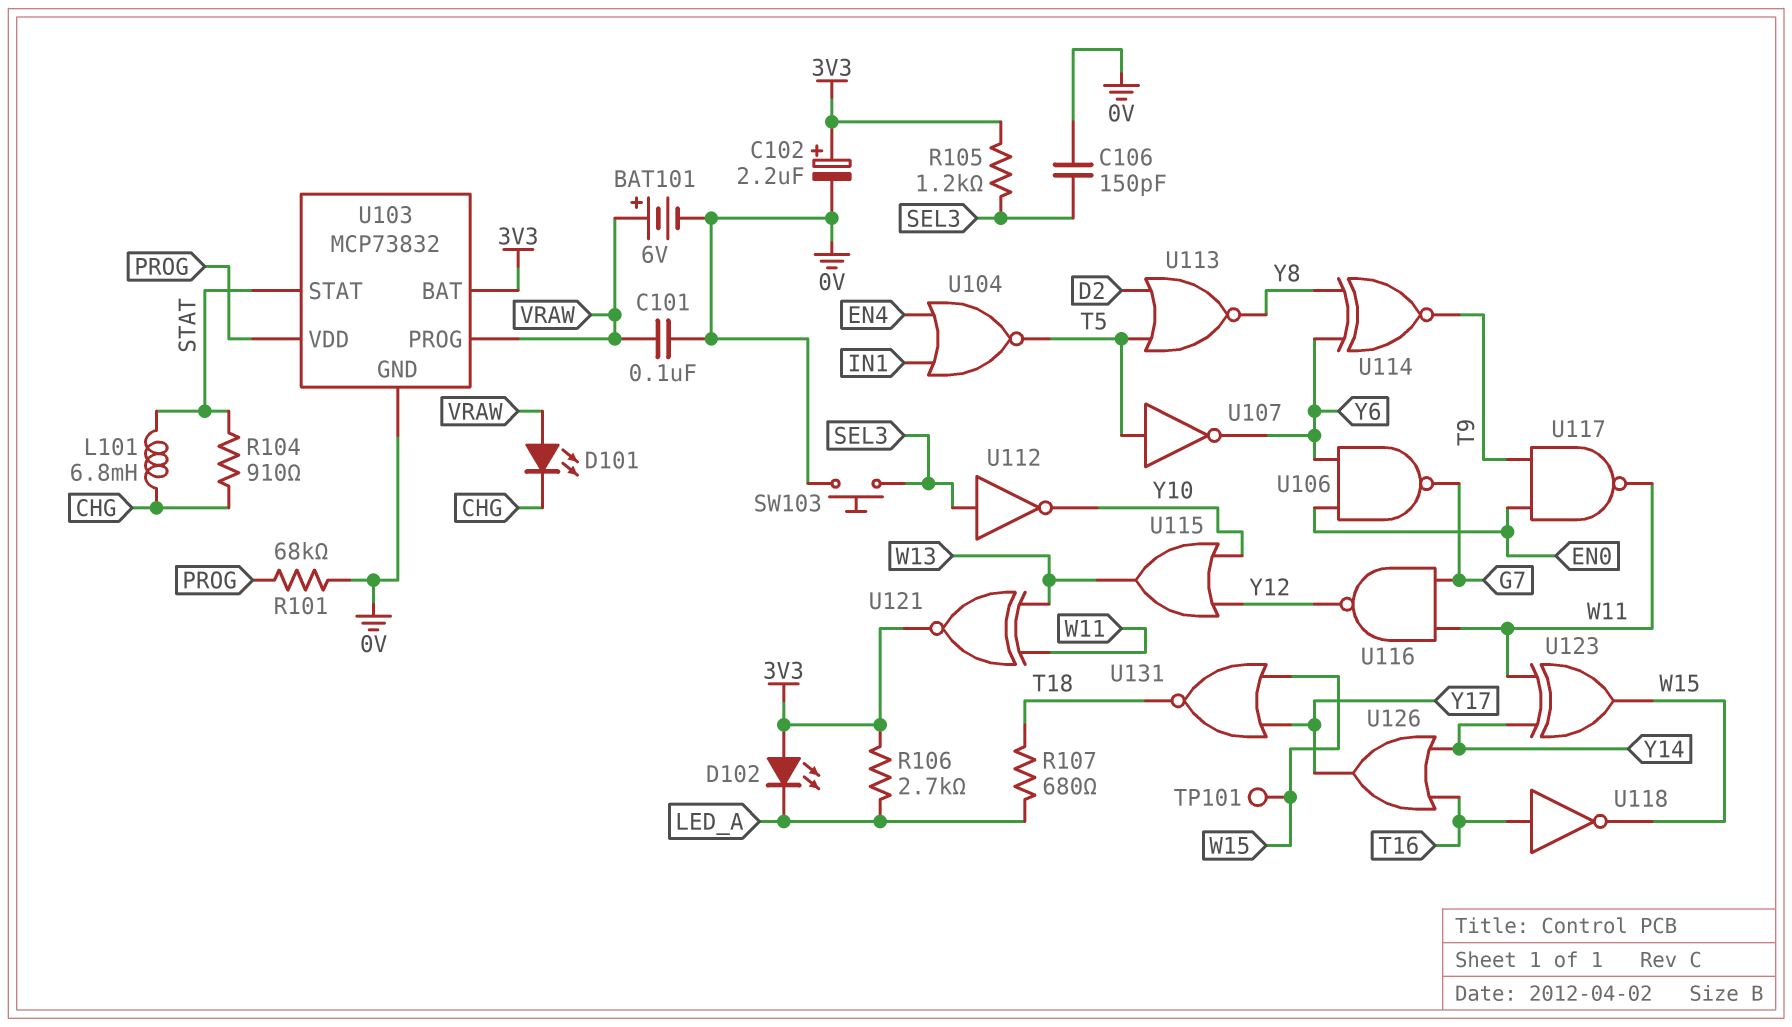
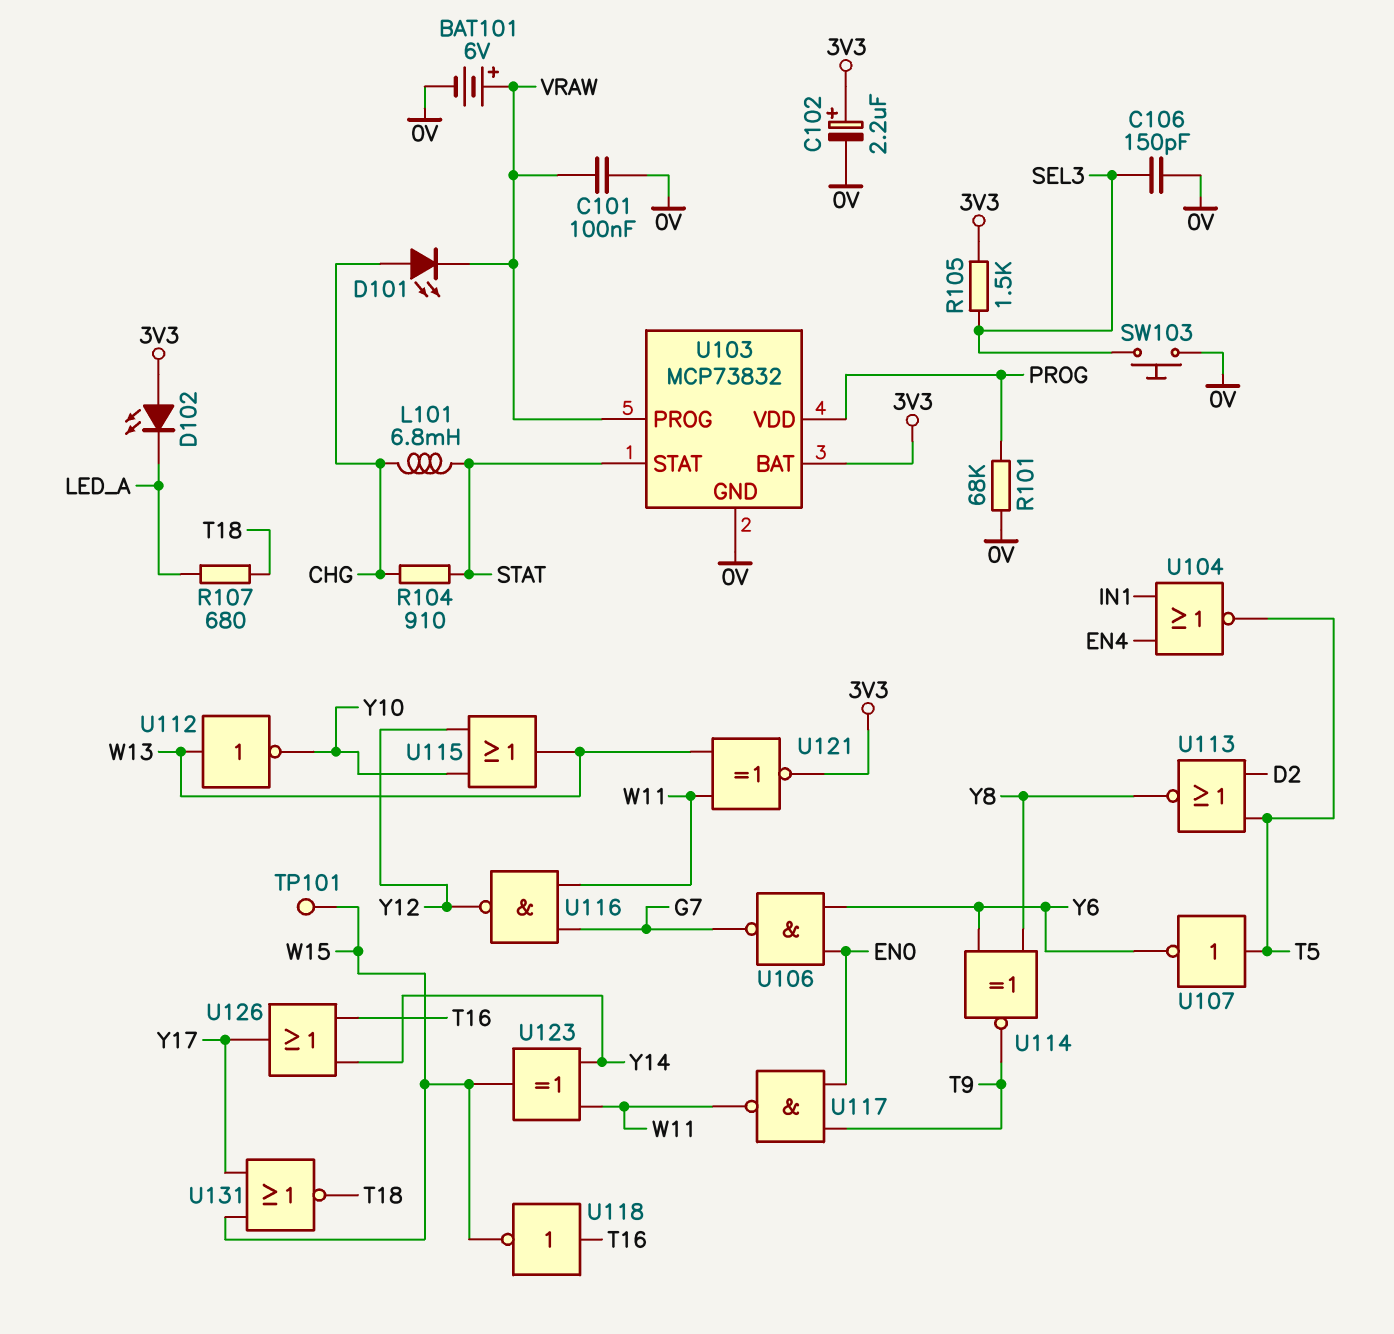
D101: LED (A VRAW, K CHG) -> LED (A CHG, K VRAW)
R105: 1.2k (3V3, SEL3) -> 1.5k (3V3, SEL3)
R106: 2.7k (3V3, LED_A) -> none
U112: NOT (in SEL3, out Y10) -> NOT (in W13, out Y10)

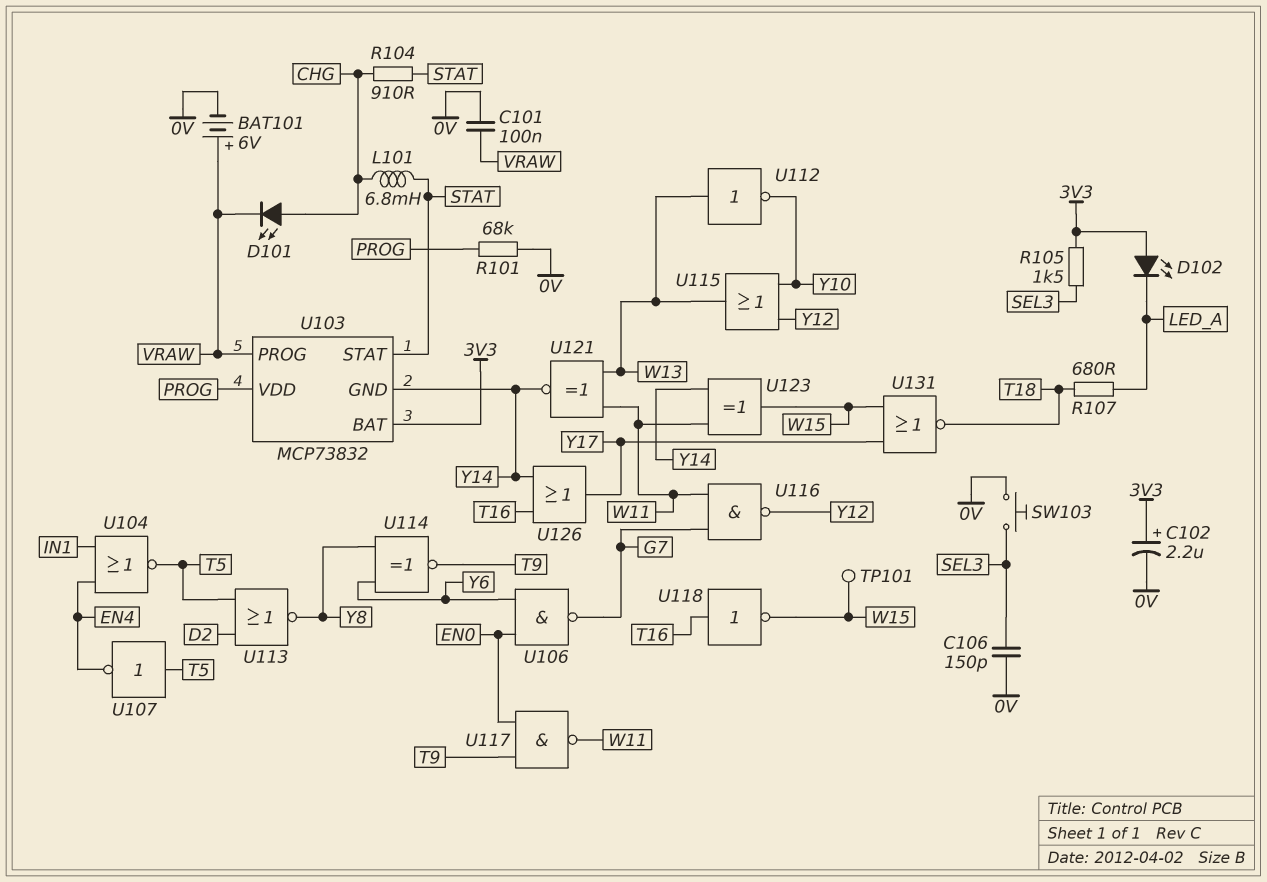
U103 pin GND: 0V -> Y14
U107: NOT (in T5, out Y6) -> NOT (in T5, out EN4)
U121: XNOR (in W11, in W13, out 3V3) -> XNOR (in W11, in W13, out Y14)

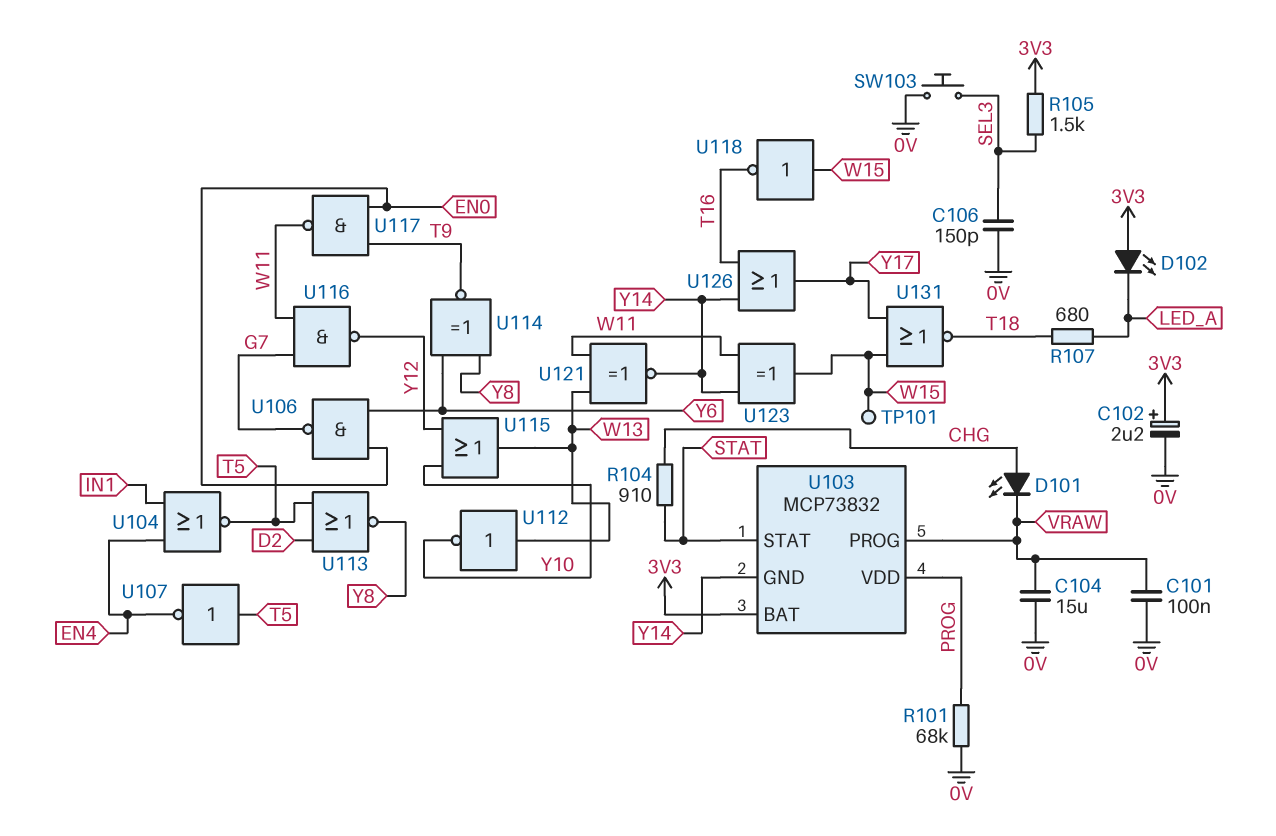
BAT101: 6V (plus VRAW, minus 0V) -> none
C104: none -> 15uF (0V, VRAW)
L101: 6.8mH (CHG, STAT) -> none
U118: NOT (in T16, out W15) -> NOT (in W15, out T16)

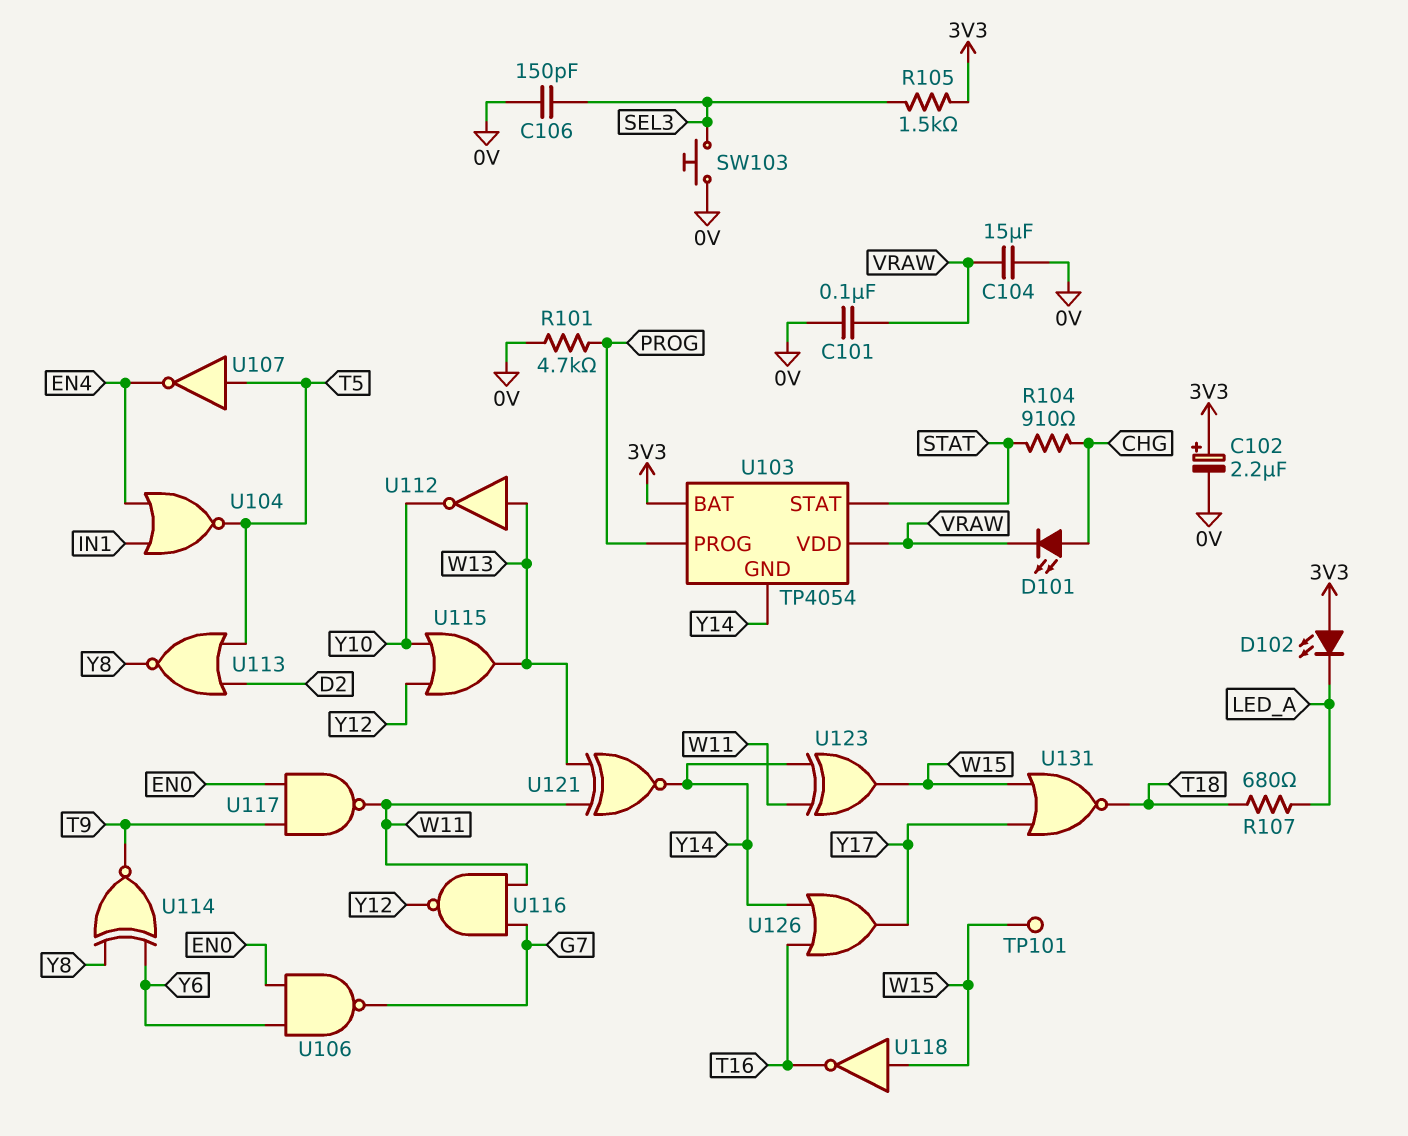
R101: 68k (0V, PROG) -> 4.7k (0V, PROG)
U103: MCP73832 -> TP4054
U103 pin PROG: VRAW -> PROG
U103 pin VDD: PROG -> VRAW

